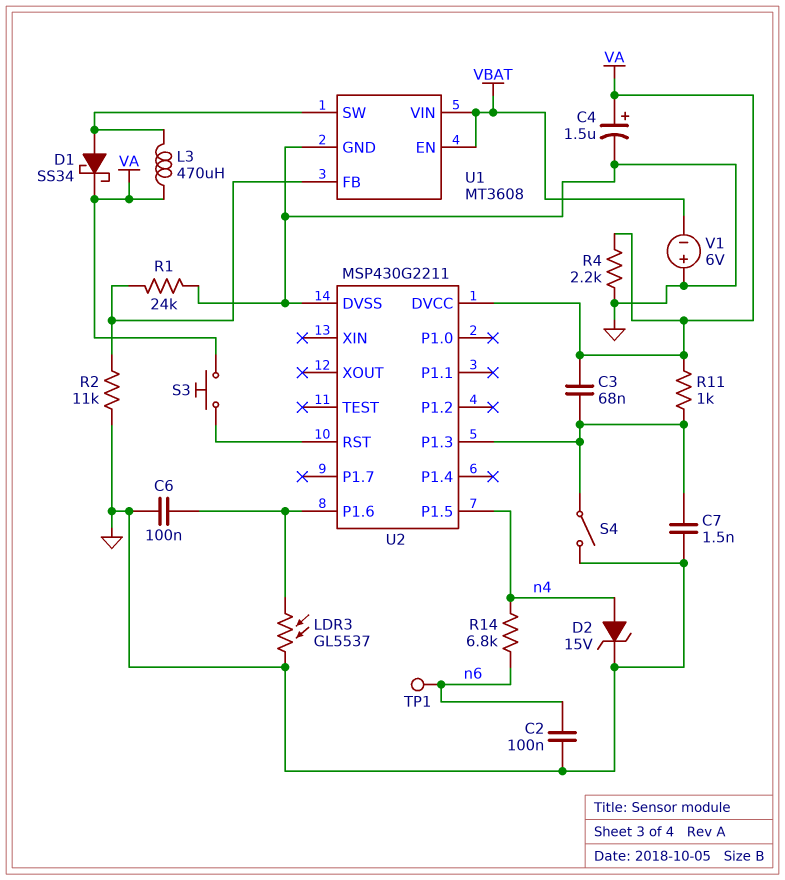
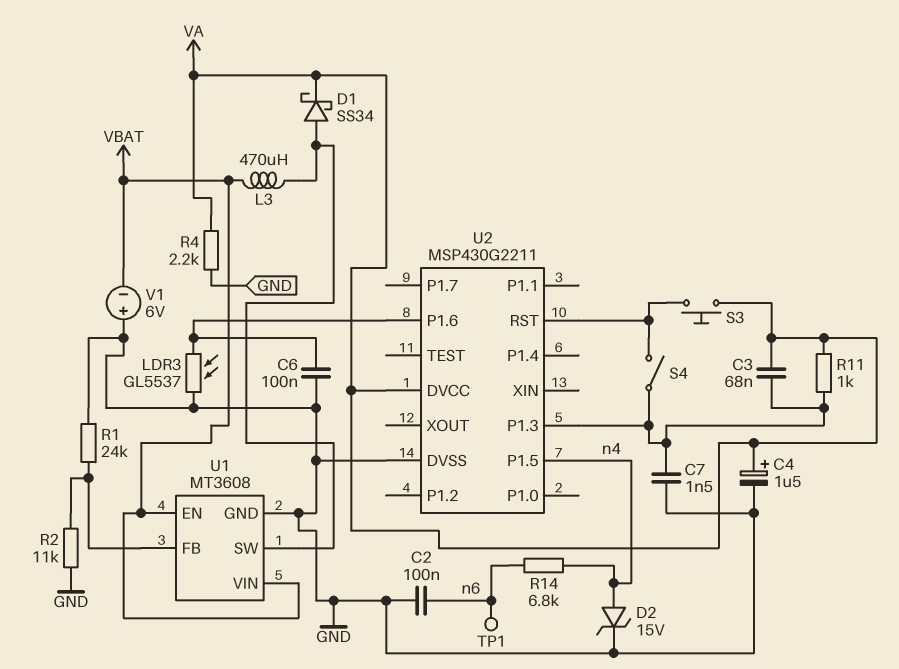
L3: 470uH (U1/SW, VA) -> 470uH (U1/SW, VBAT)
S4: switch (GND, U2/P1.3) -> switch (U2/P1.3, U2/RST)

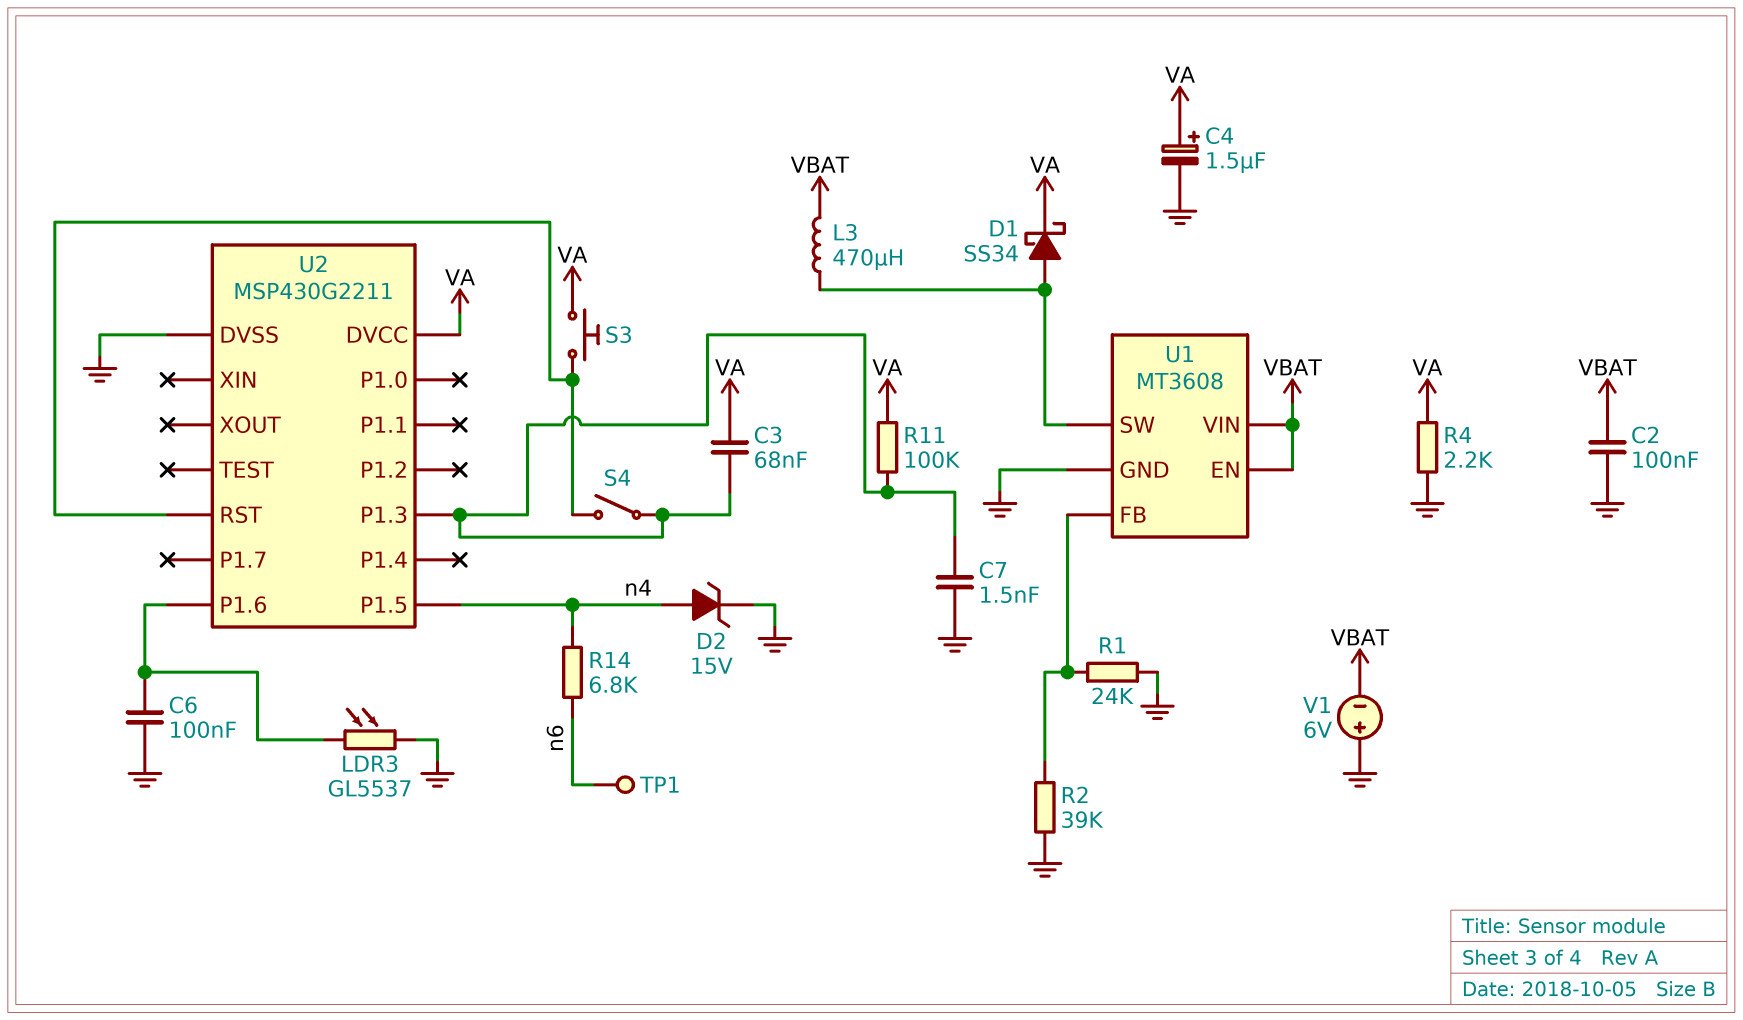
C2: 100nF (GND, n6) -> 100nF (GND, VBAT)
R2: 11k (GND, U1/FB) -> 39k (GND, U1/FB)
R11: 1k (U2/P1.3, VA) -> 100k (U2/P1.3, VA)

